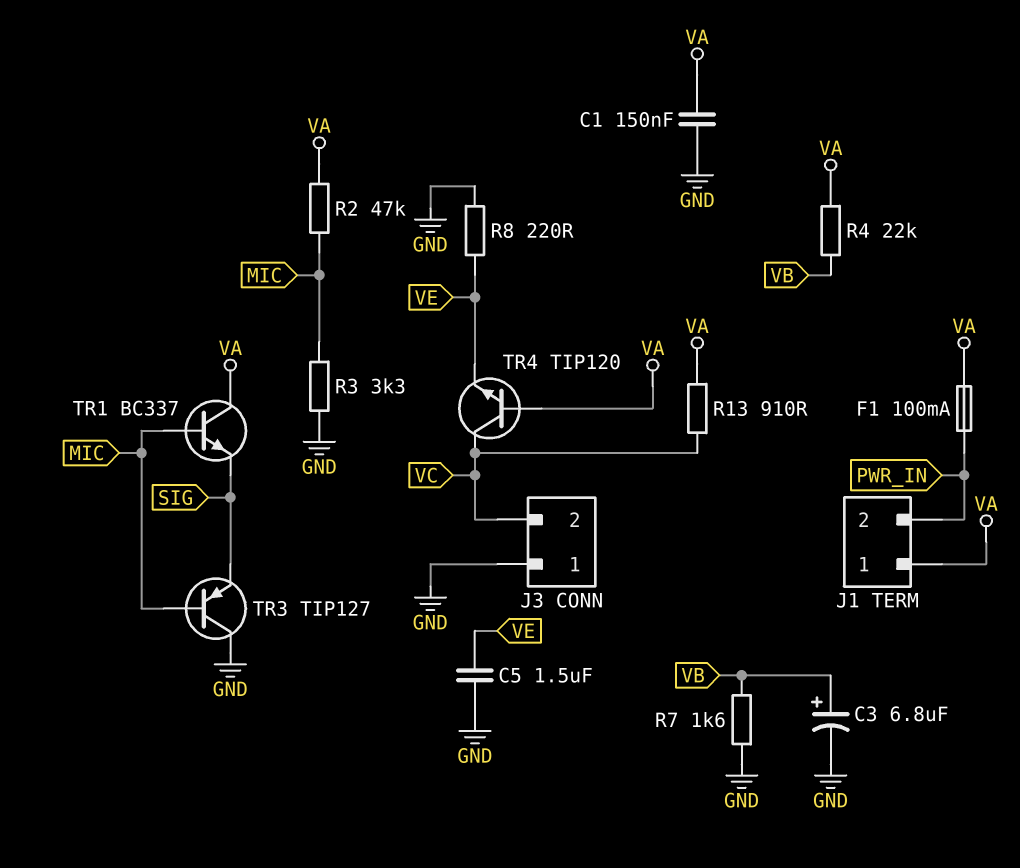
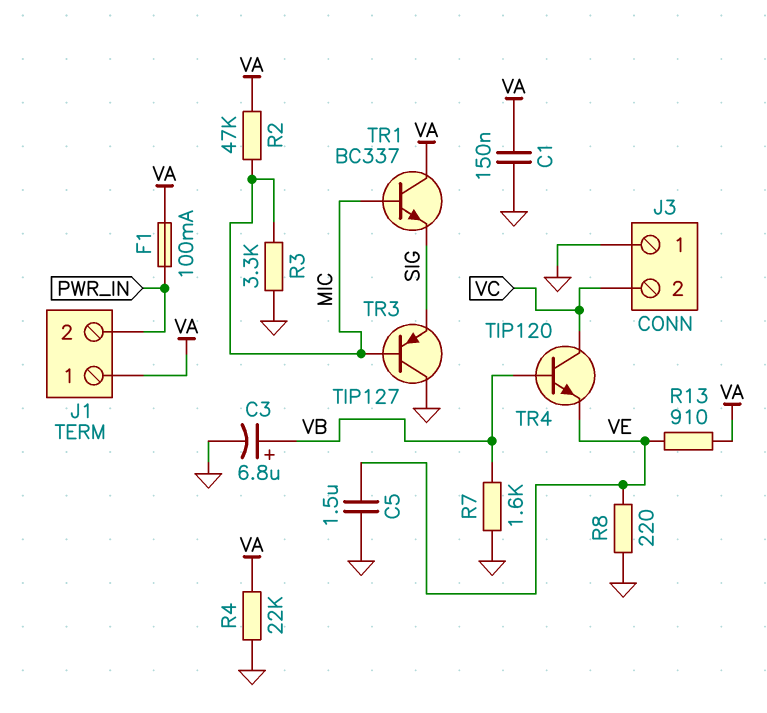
R4: 22k (VA, VB) -> 22k (GND, VA)
R13: 910 (VA, VC) -> 910 (VA, VE)
TR4: NPN TIP120 (B VA, C VC, E VE) -> NPN TIP120 (B VB, C VC, E VE)

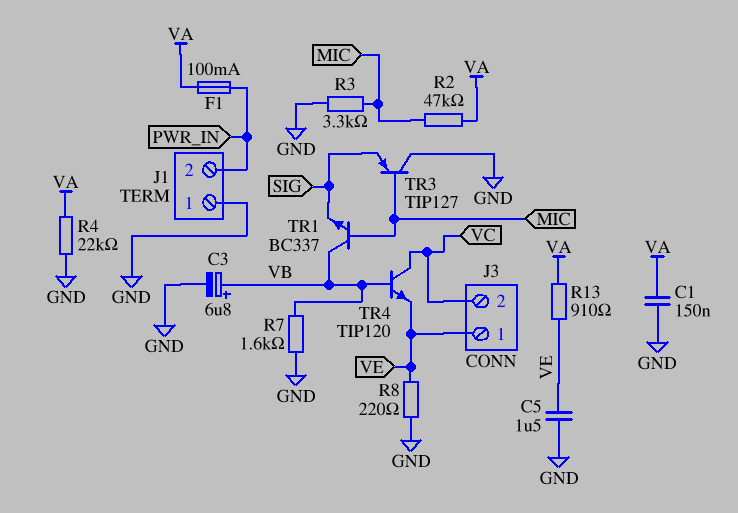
J1 pin 1: VA -> GND
J3 pin 1: GND -> VE
TR1: NPN BC337 (B MIC, C VA, E SIG) -> NPN BC337 (B MIC, C VB, E SIG)

